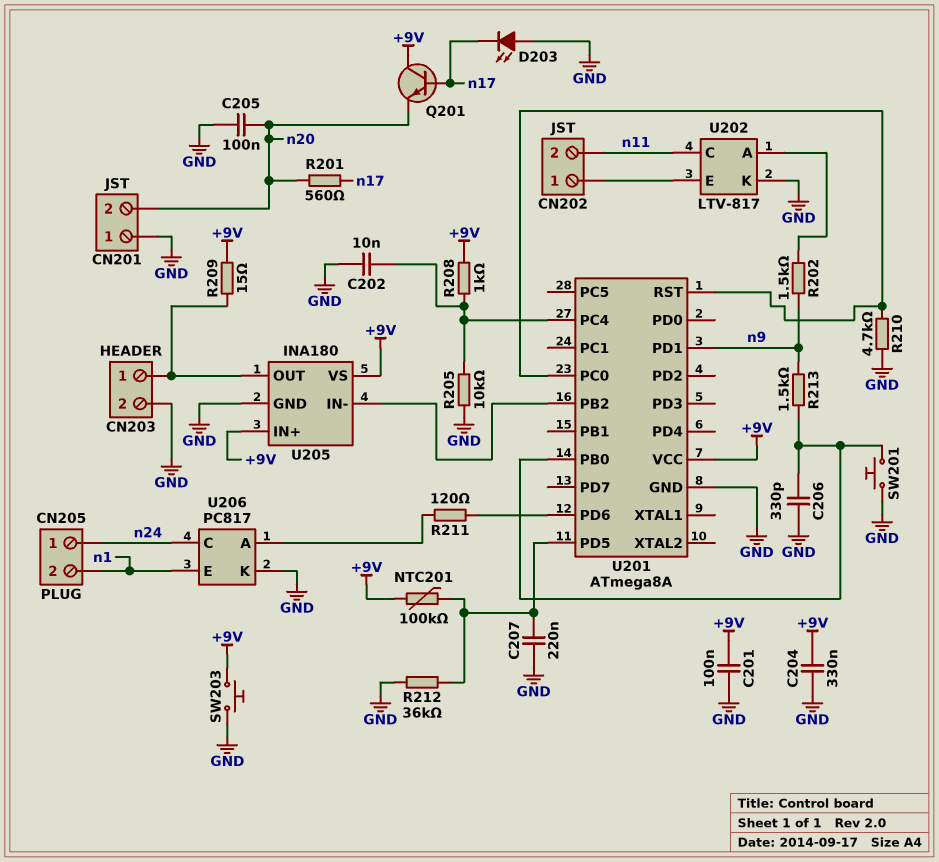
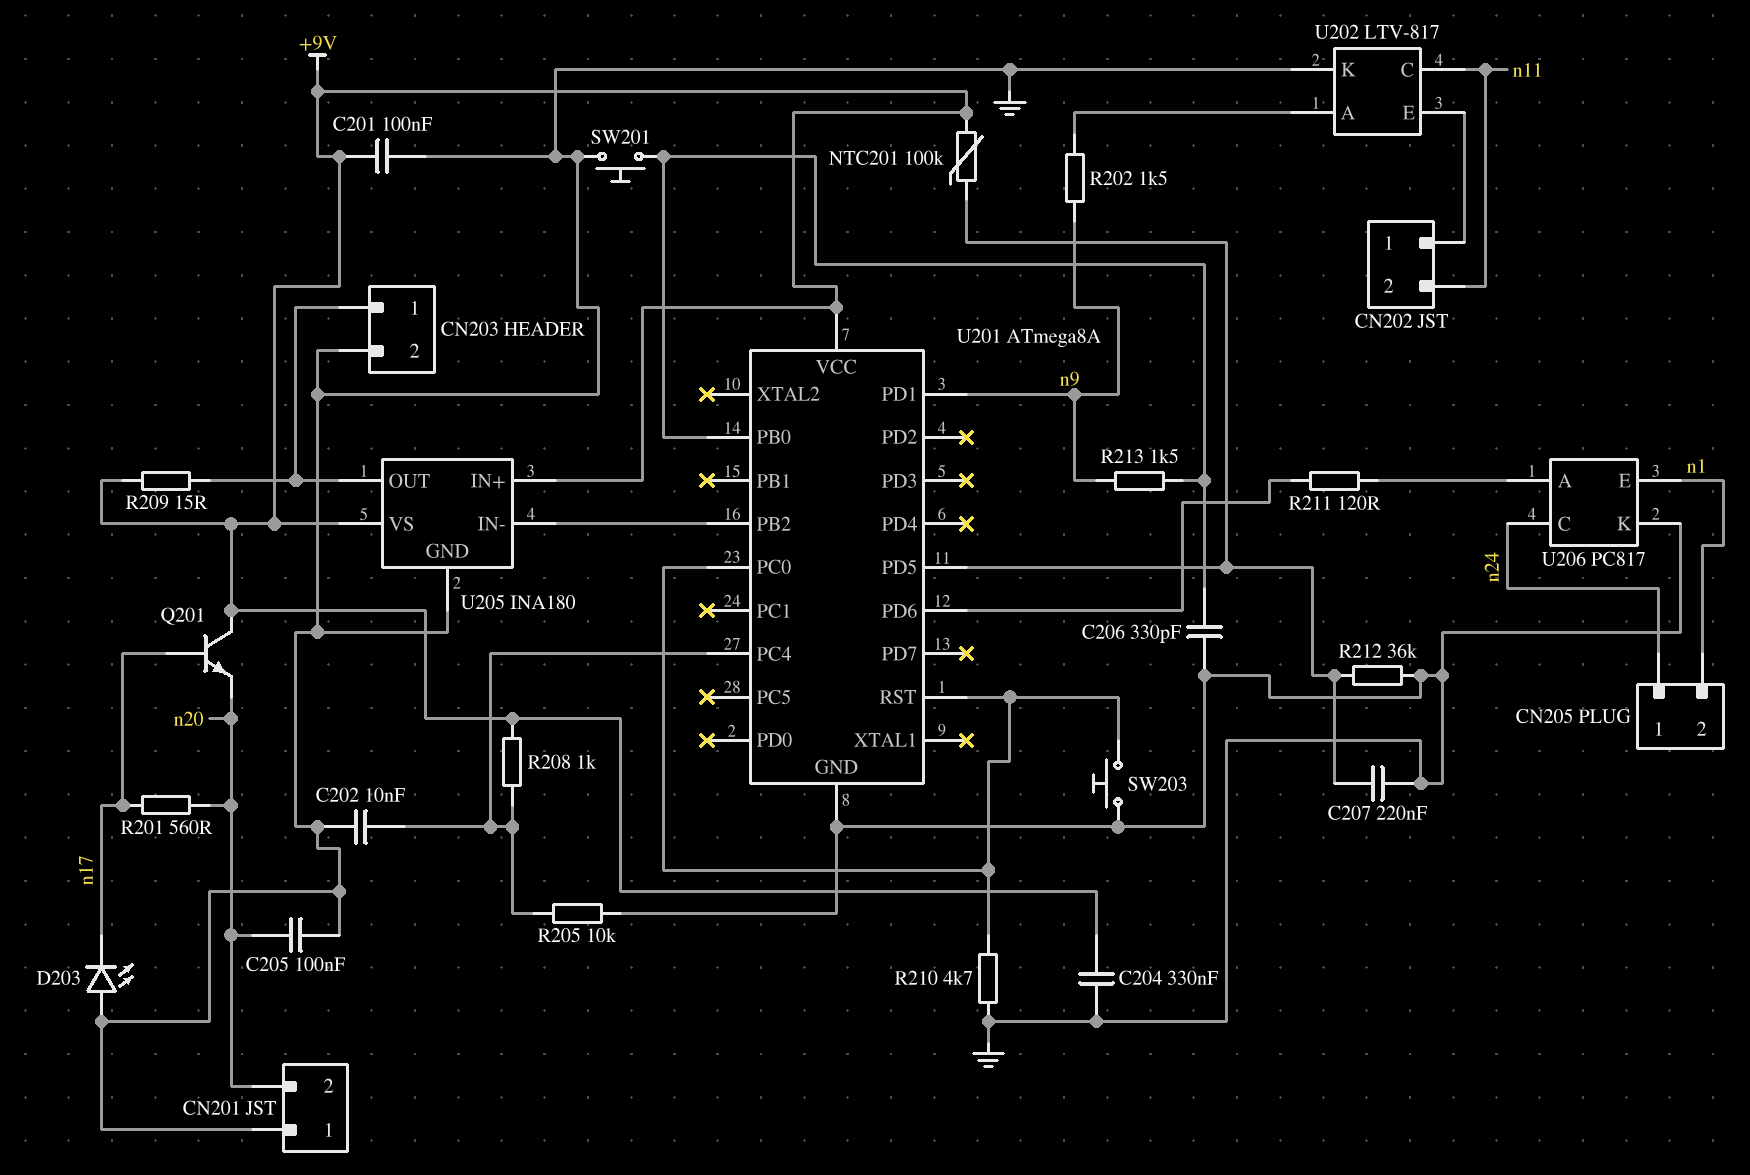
SW203: button (+9V, GND) -> button (GND, U201/PC0)

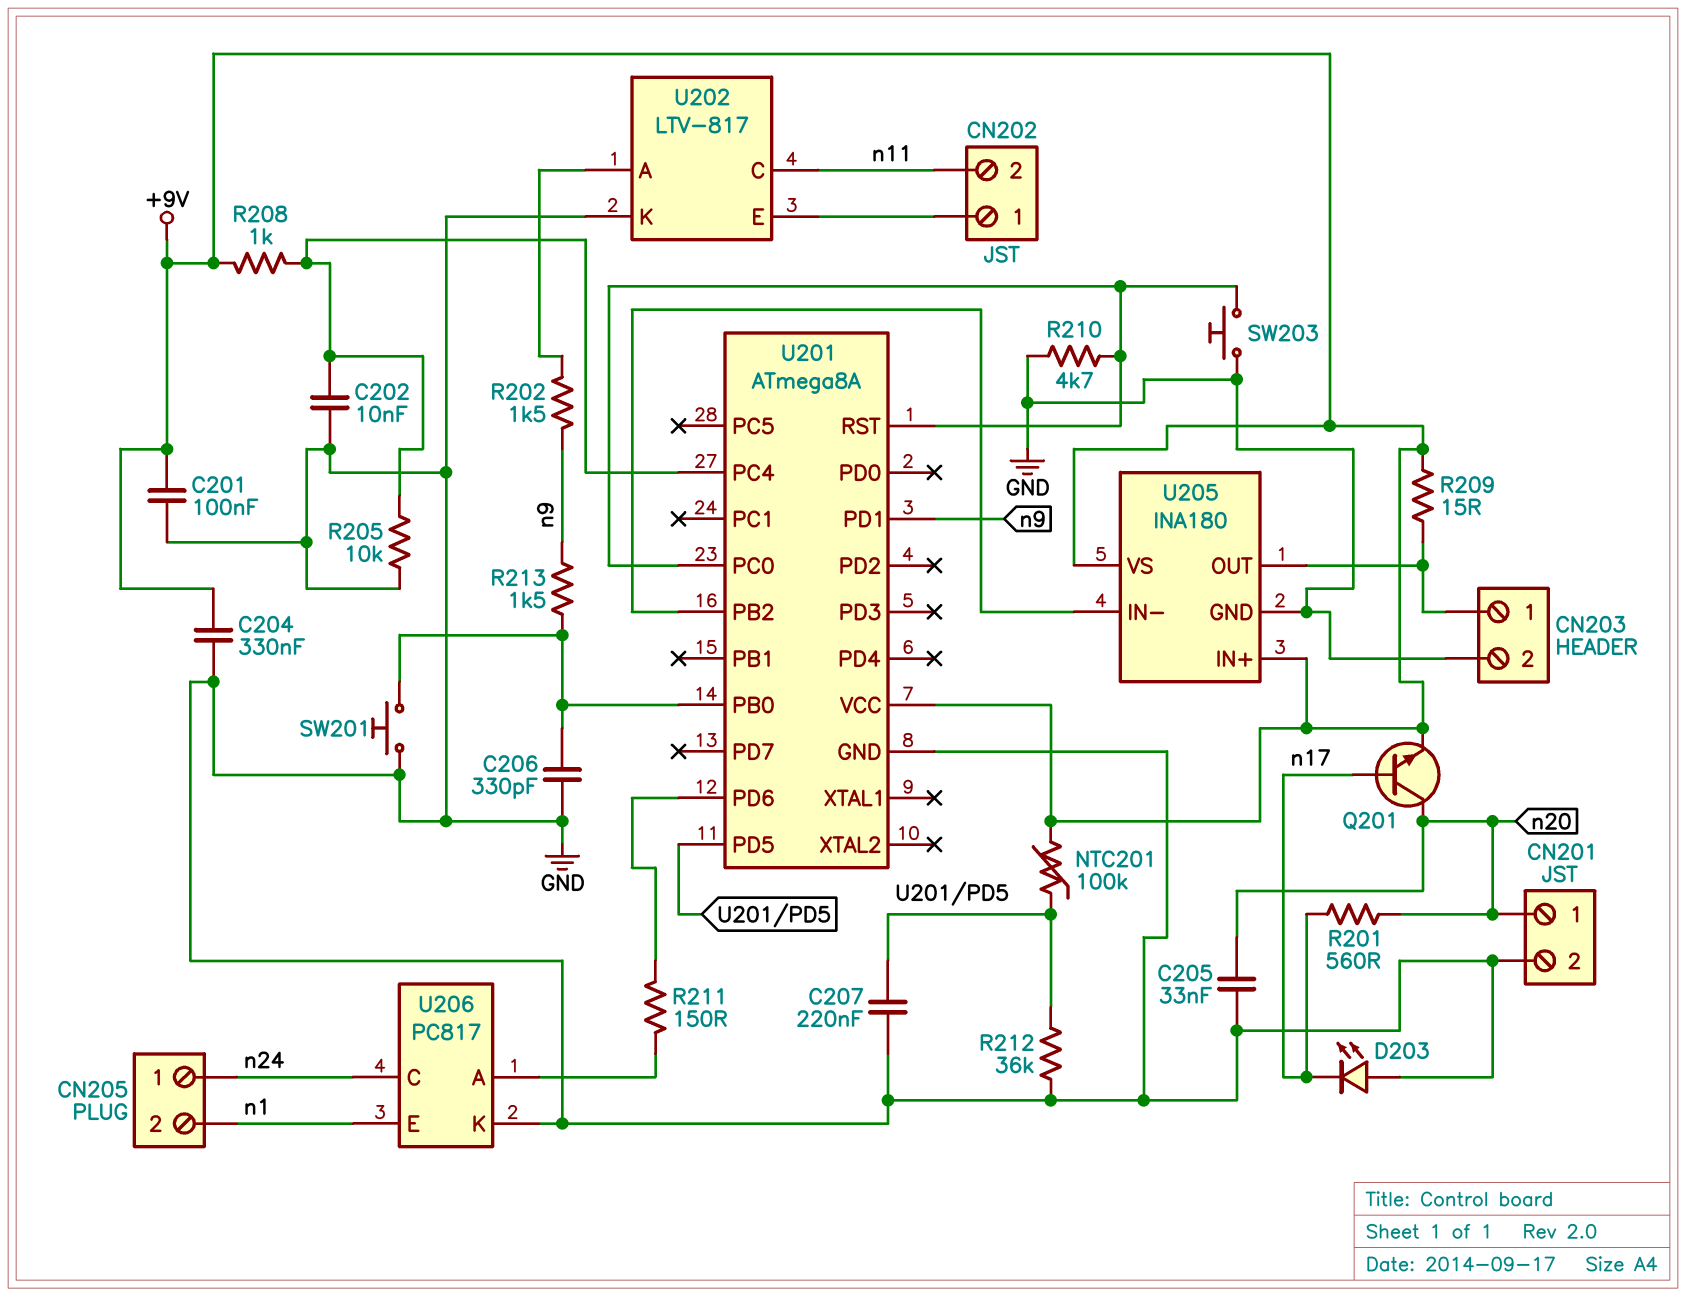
C205: 100nF (GND, n20) -> 33nF (GND, n20)
CN201 pin 1: GND -> n20
CN201 pin 2: n20 -> GND
Q201: NPN (B n17, C +9V, E n20) -> NPN (B n17, C n20, E +9V)
R211: 120 (U201/PD6, U206/A) -> 150 (U201/PD6, U206/A)

